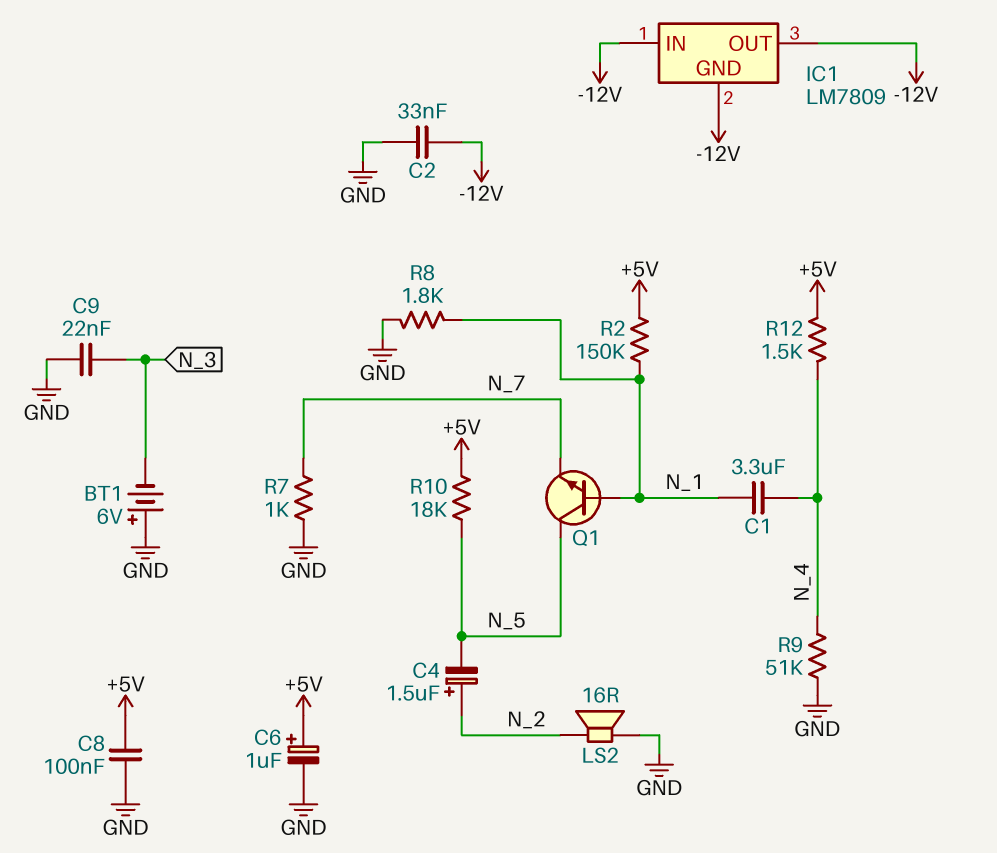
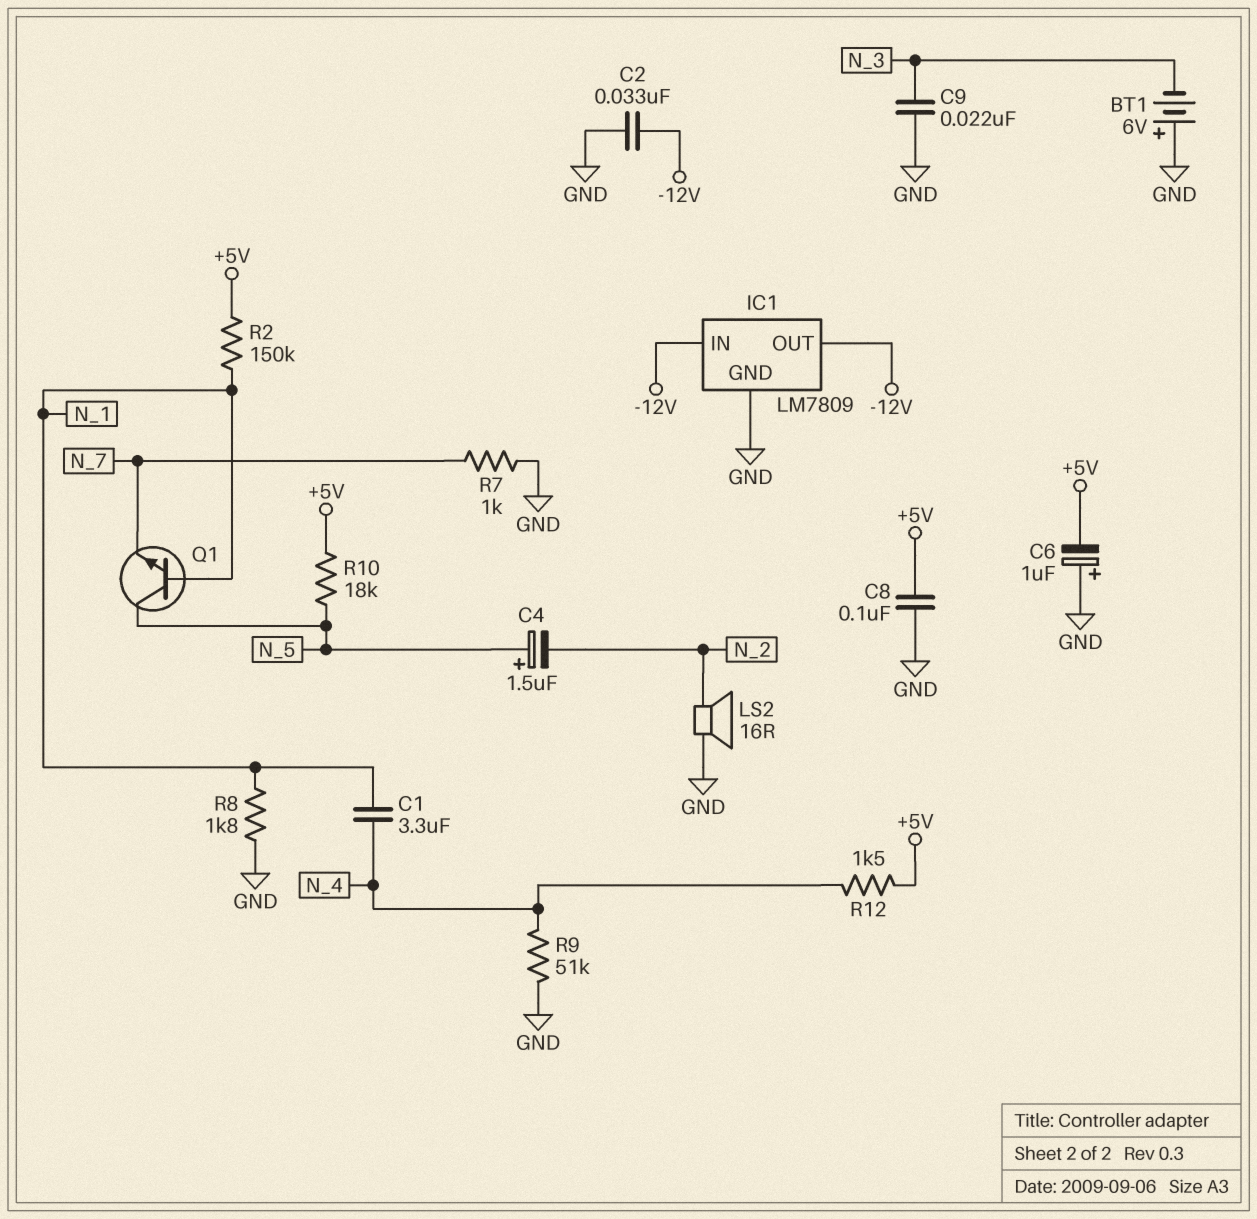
C4: 1.5uF (plus N_2, minus N_5) -> 1.5uF (plus N_5, minus N_2)
C6: 1uF (plus +5V, minus GND) -> 1uF (plus GND, minus +5V)
IC1 pin GND: -12V -> GND

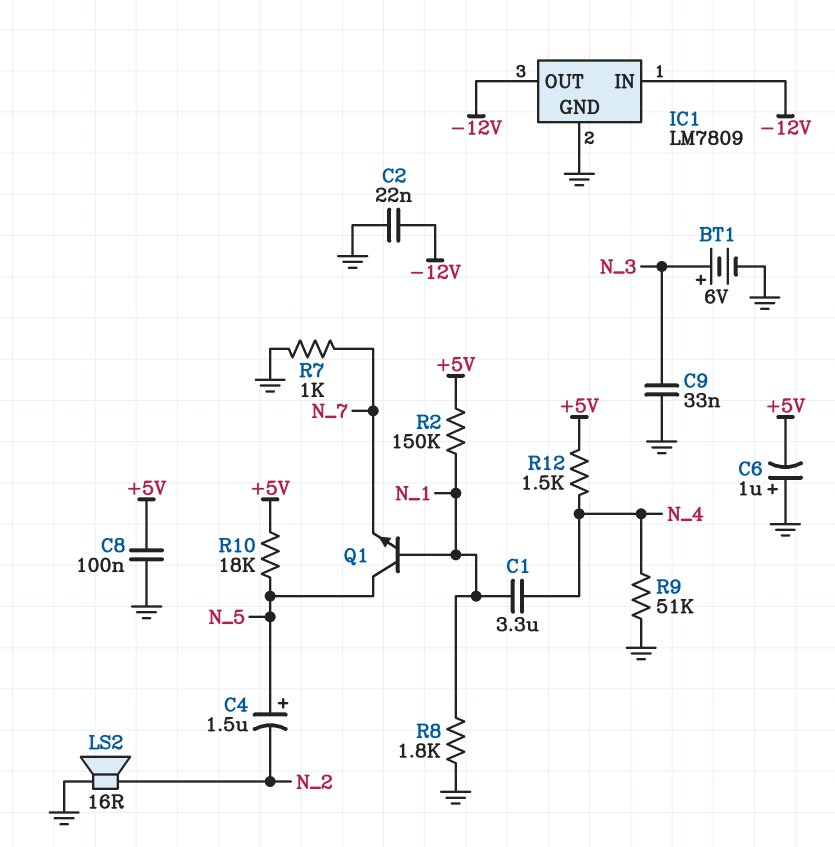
BT1: 6V (plus GND, minus N_3) -> 6V (plus N_3, minus GND)
C2: 33nF (-12V, GND) -> 22nF (-12V, GND)
C9: 22nF (GND, N_3) -> 33nF (GND, N_3)

